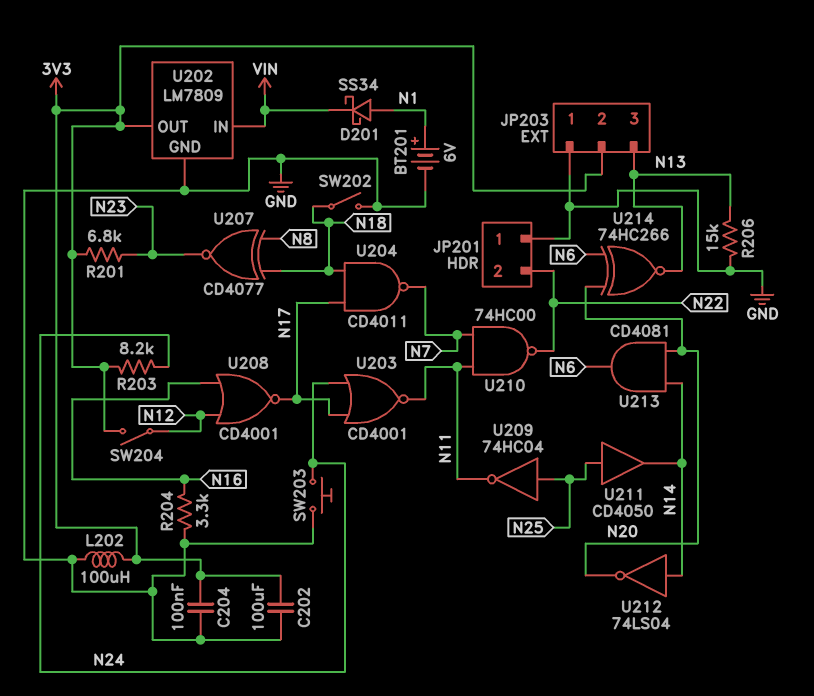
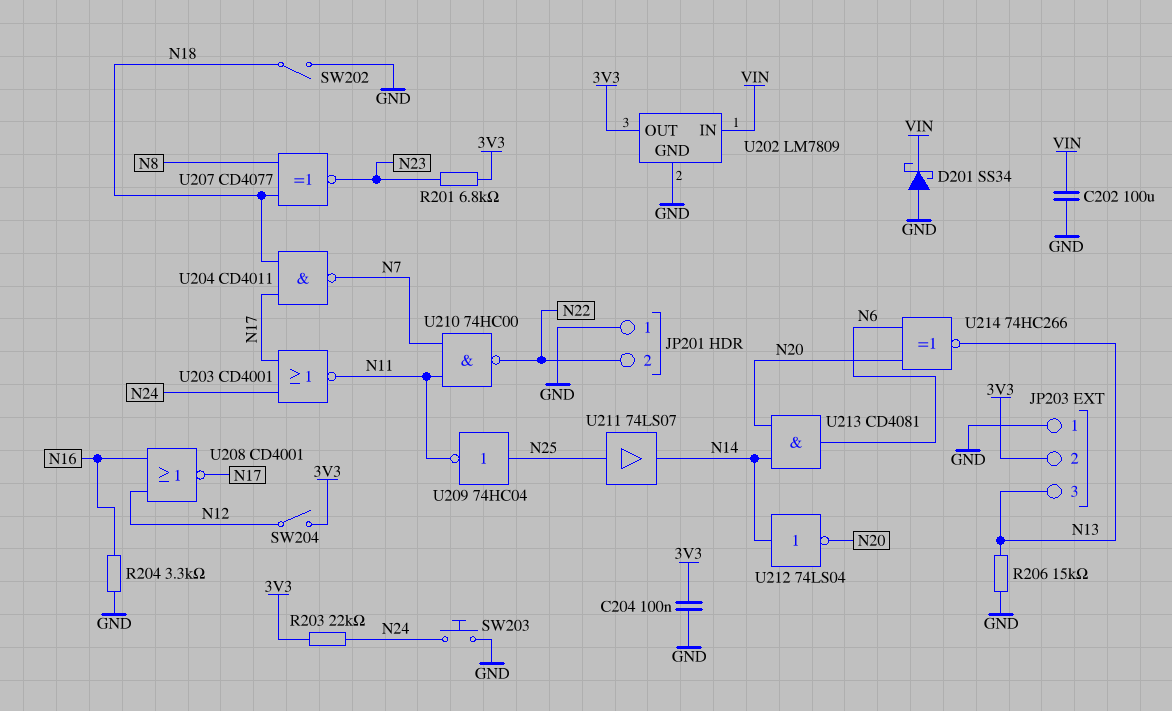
BT201: 6V (plus N1, minus GND) -> none
C202: 100uF (3V3, GND) -> 100uF (GND, VIN)
D201: schottky SS34 (A N1, K VIN) -> schottky SS34 (A GND, K VIN)
L202: 100uH (3V3, GND) -> none
R203: 8.2k (3V3, N24) -> 22k (3V3, N24)
U211: buffer CD4050 (in N25, out N14) -> buffer 74LS07 (in N25, out N14)

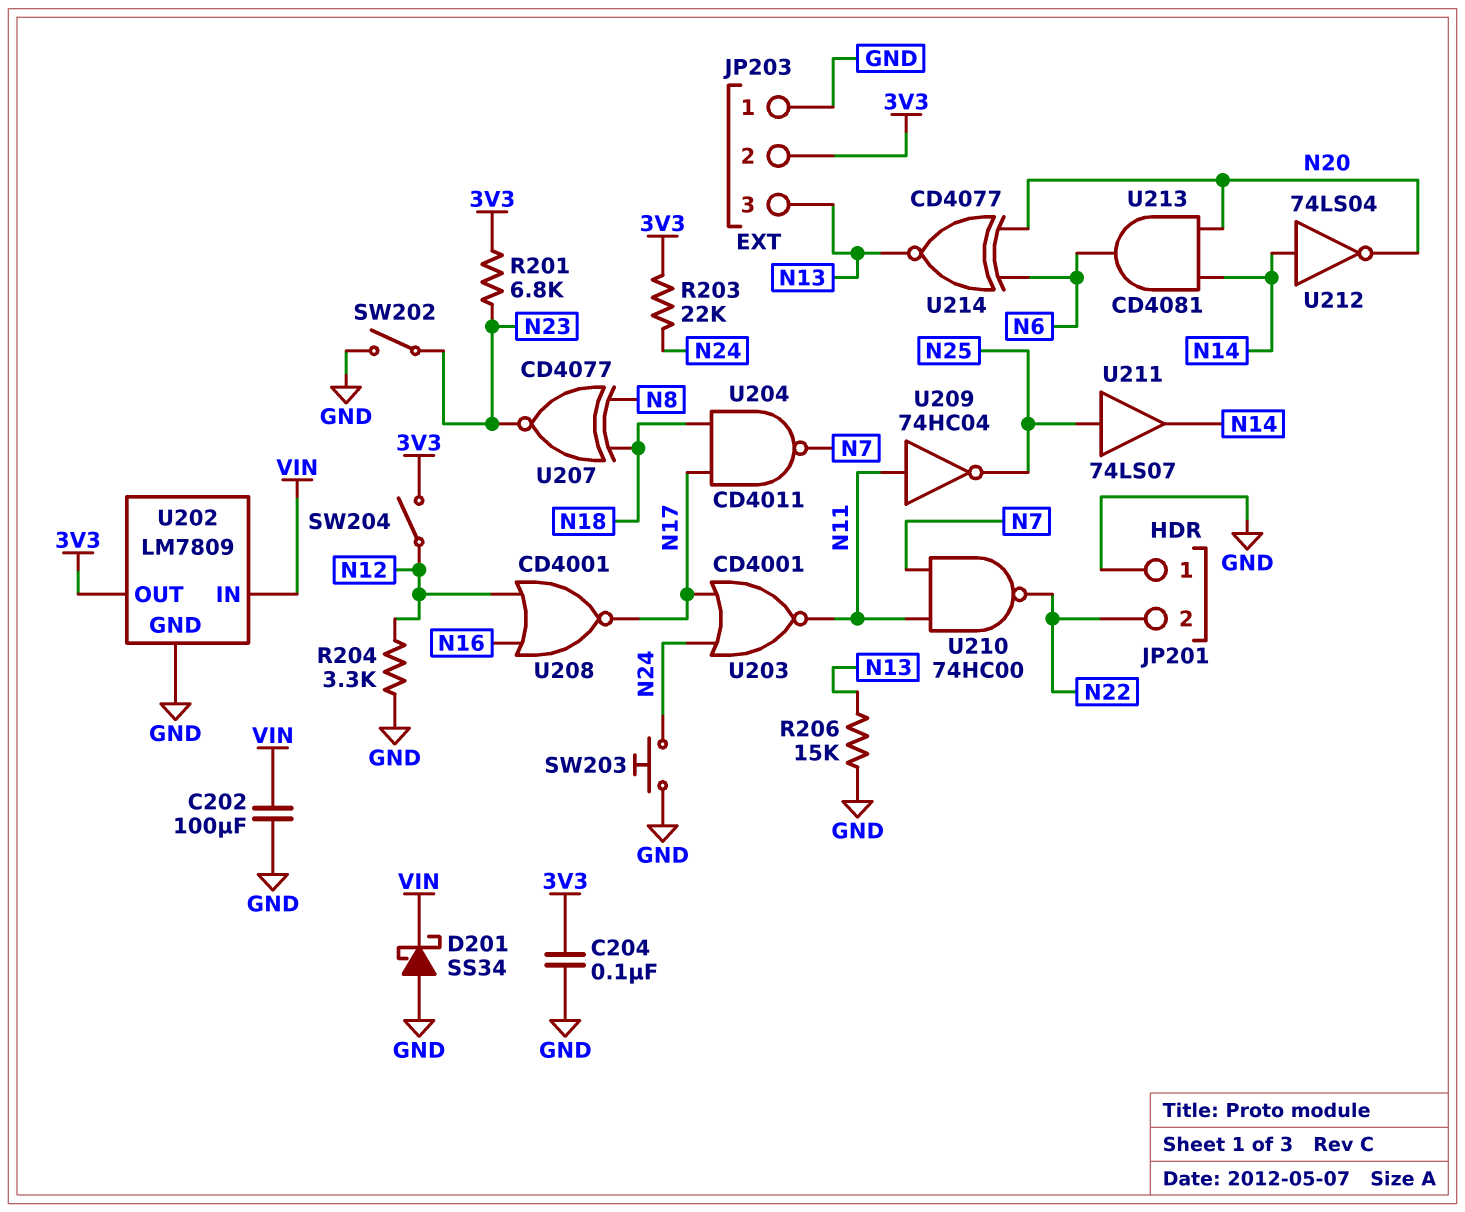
R204: 3.3k (GND, N16) -> 3.3k (GND, N12)
SW202: switch (GND, N18) -> switch (GND, N23)
U209: NOT 74HC04 (in N25, out N11) -> NOT 74HC04 (in N11, out N25)
U214: XNOR 74HC266 (in N6, in N20, out N13) -> XNOR CD4077 (in N6, in N20, out N13)

